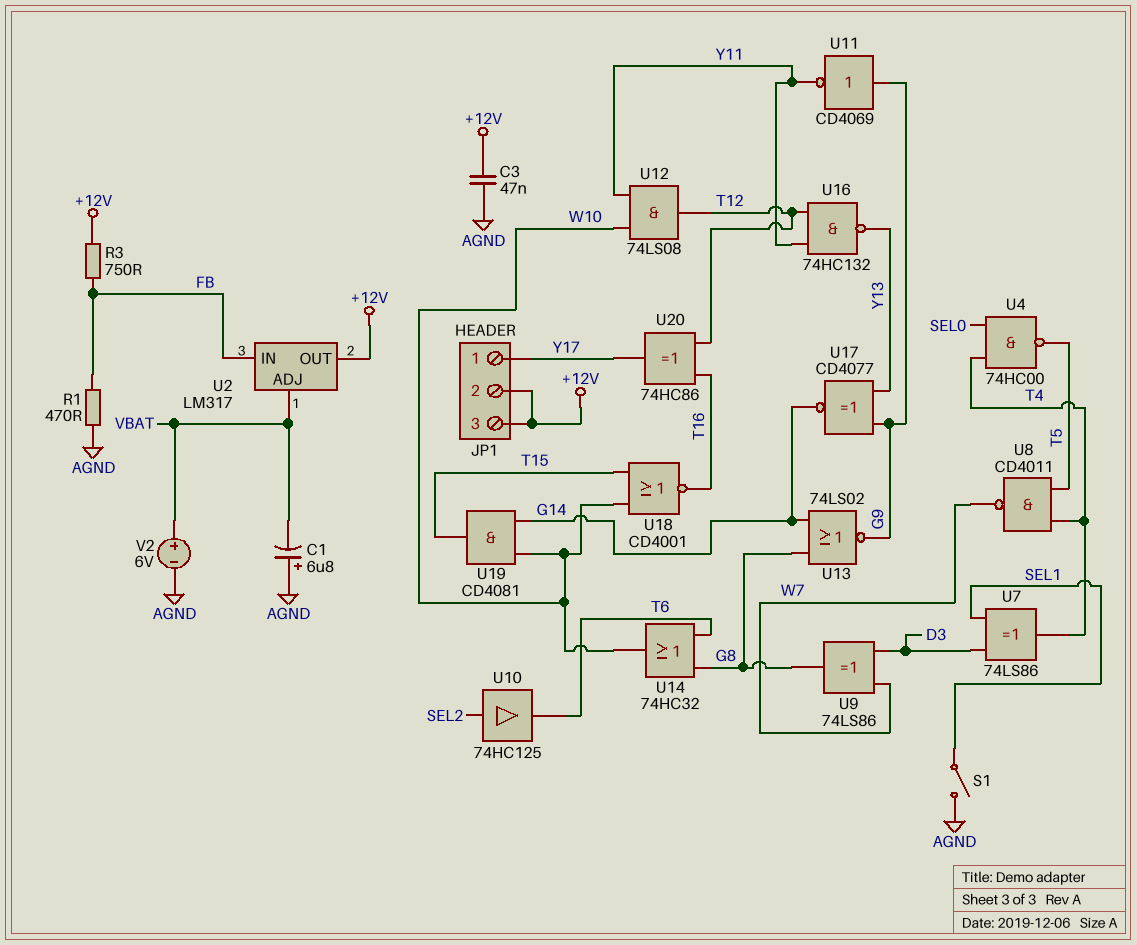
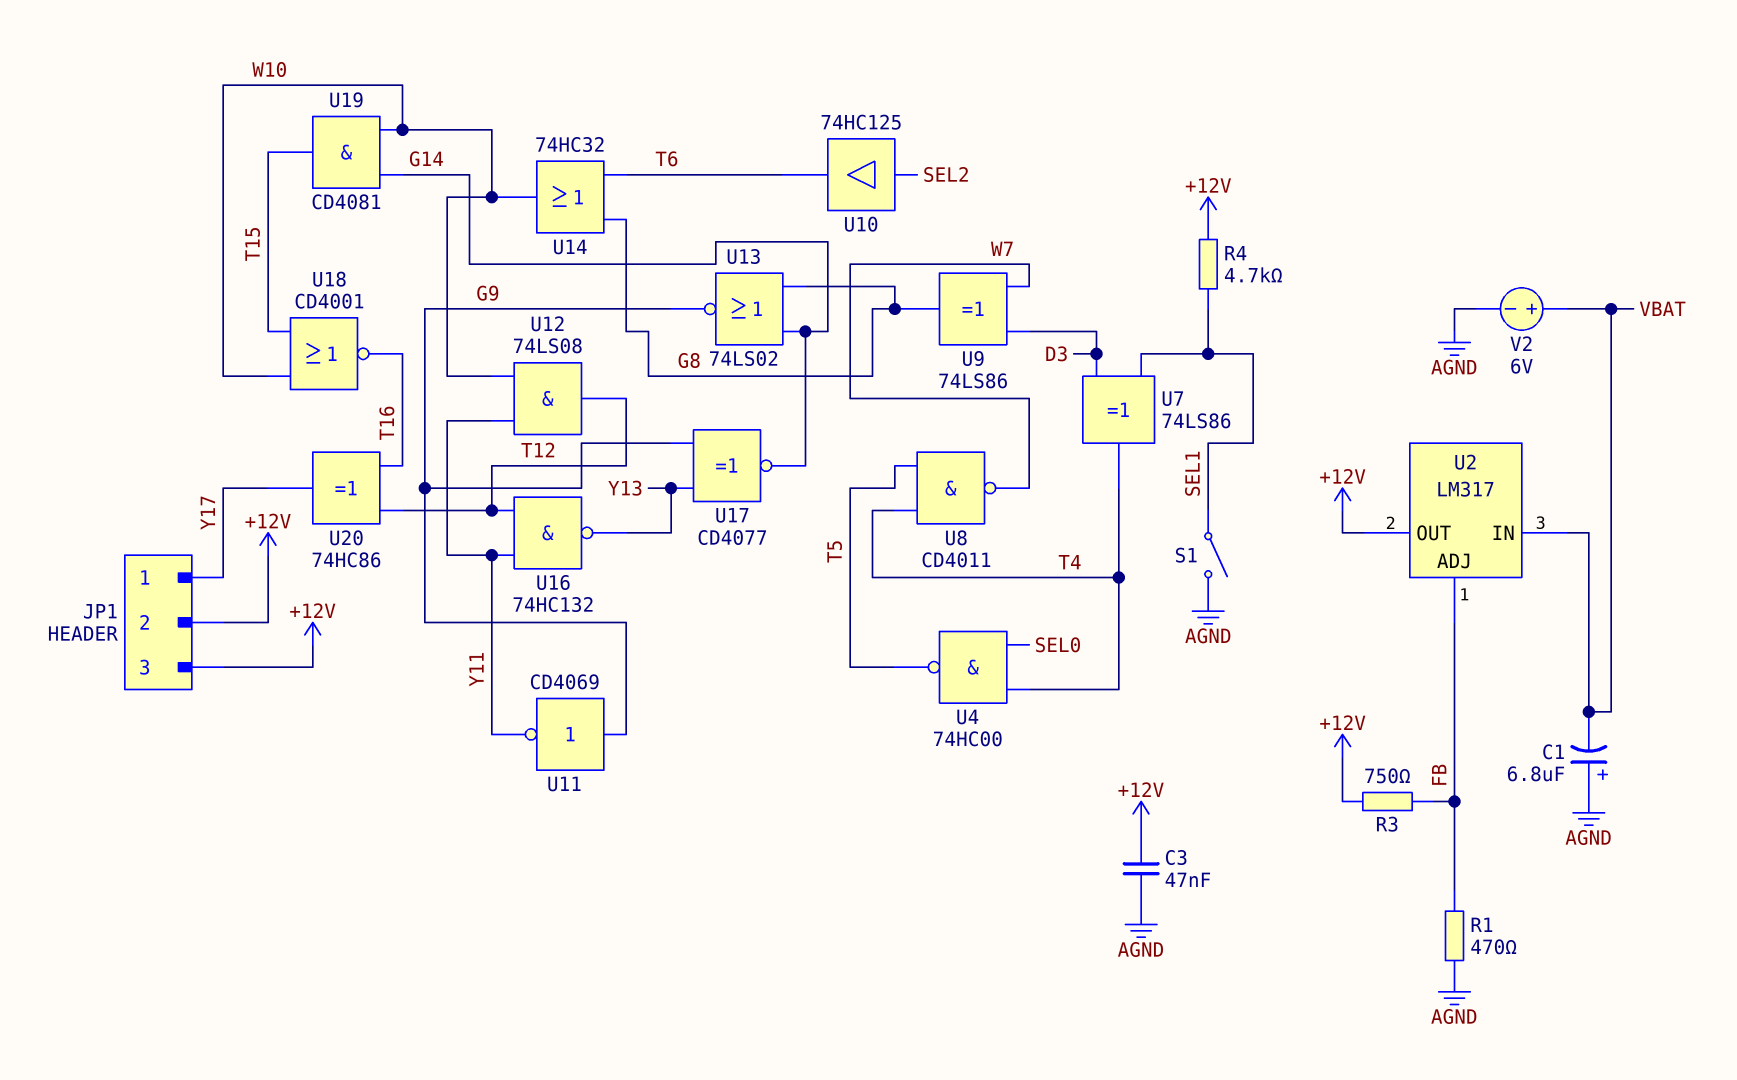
R4: none -> 4.7k (+12V, SEL1)
U2 pin ADJ: VBAT -> FB
U2 pin IN: FB -> VBAT

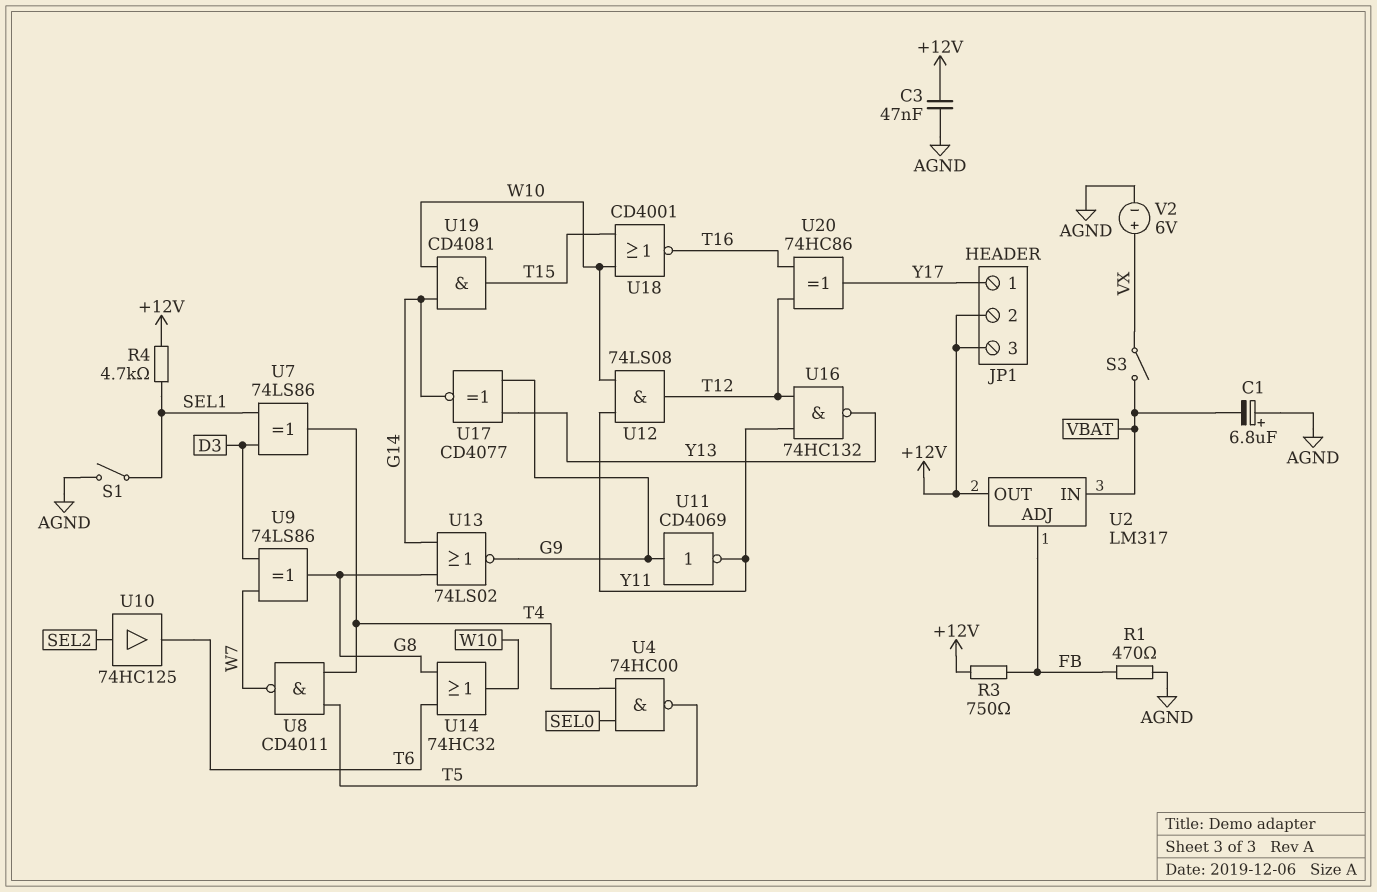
S3: none -> switch (VBAT, VX)
V2: 6V (plus VBAT, minus AGND) -> 6V (plus VX, minus AGND)

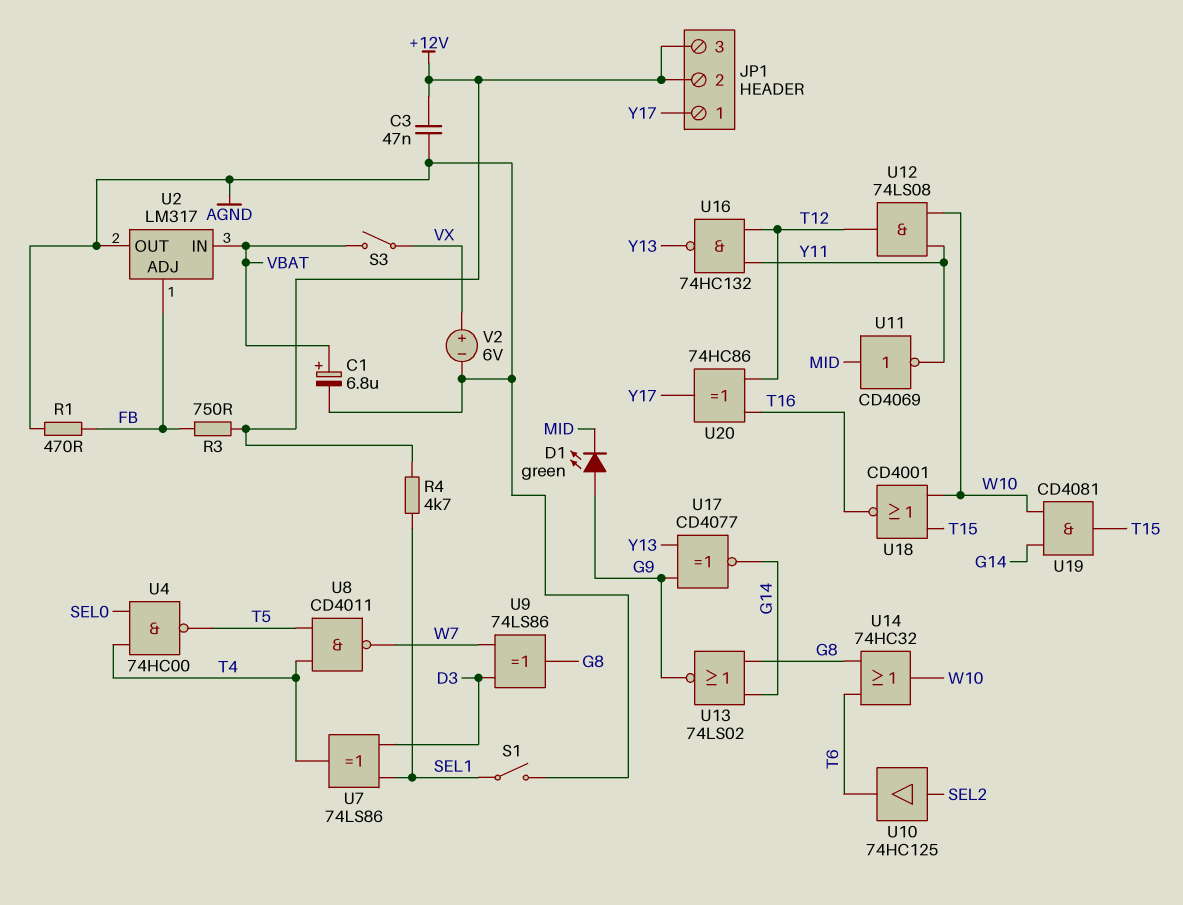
C1: 6.8uF (plus AGND, minus VBAT) -> 6.8uF (plus VBAT, minus AGND)
D1: none -> LED green (A G9, K MID)
U2 pin OUT: +12V -> AGND
U11: NOT CD4069 (in G9, out Y11) -> NOT CD4069 (in MID, out Y11)

